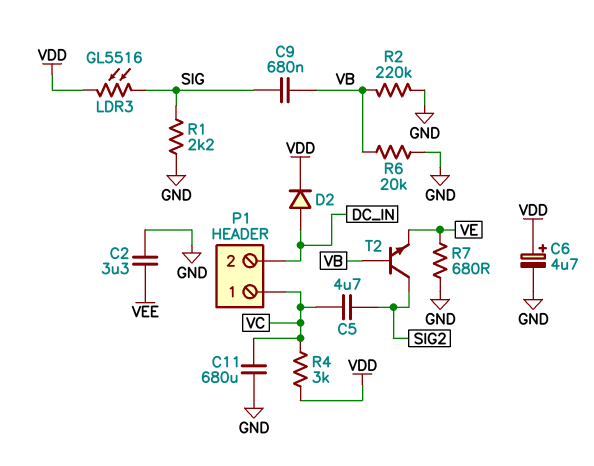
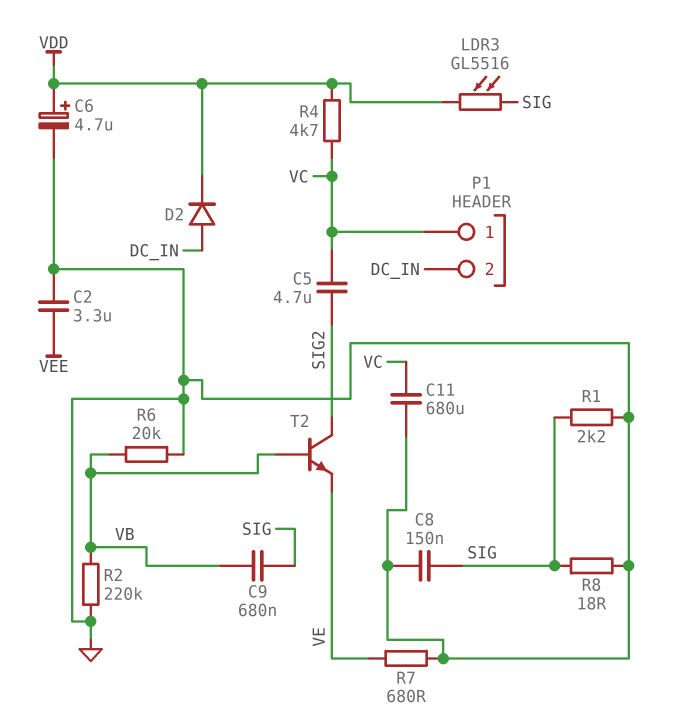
C8: none -> 150nF (GND, SIG)
R4: 3k (VC, VDD) -> 4.7k (VC, VDD)
R8: none -> 18 (GND, SIG)

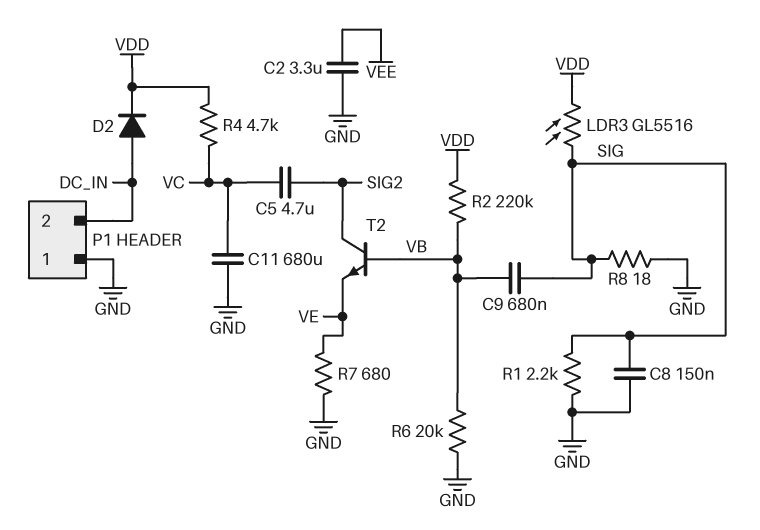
C6: 4.7uF (plus VDD, minus GND) -> none
P1 pin 1: VC -> GND
R2: 220k (GND, VB) -> 220k (VB, VDD)

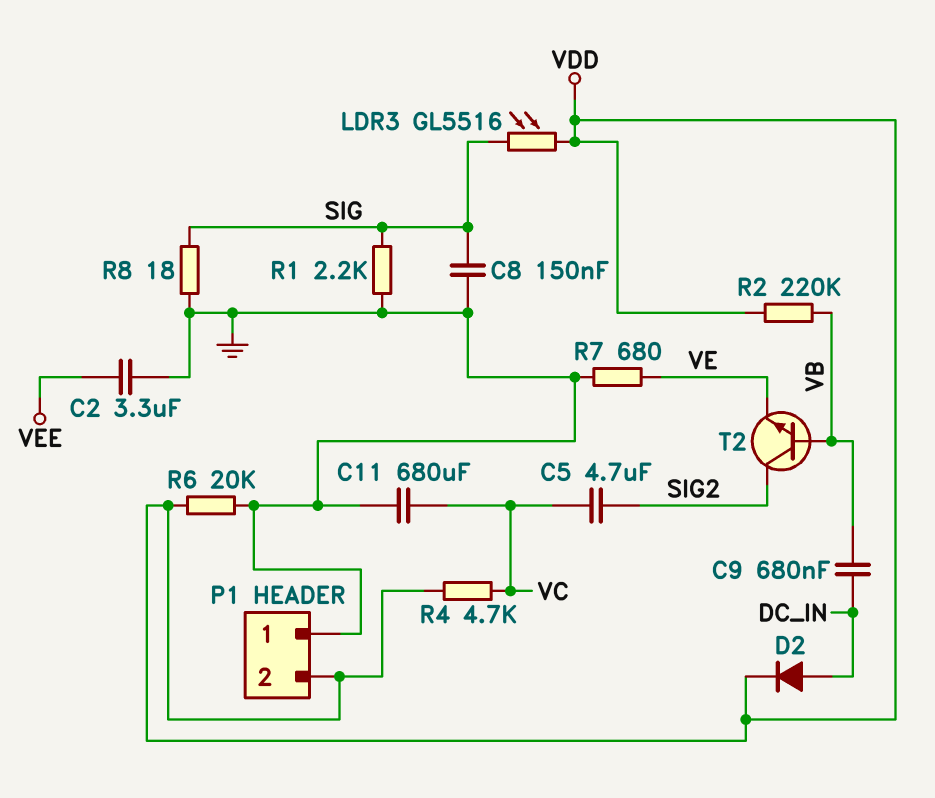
C9: 680nF (SIG, VB) -> 680nF (DC_IN, VB)
P1 pin 2: DC_IN -> VDD
R6: 20k (GND, VB) -> 20k (GND, VDD)

